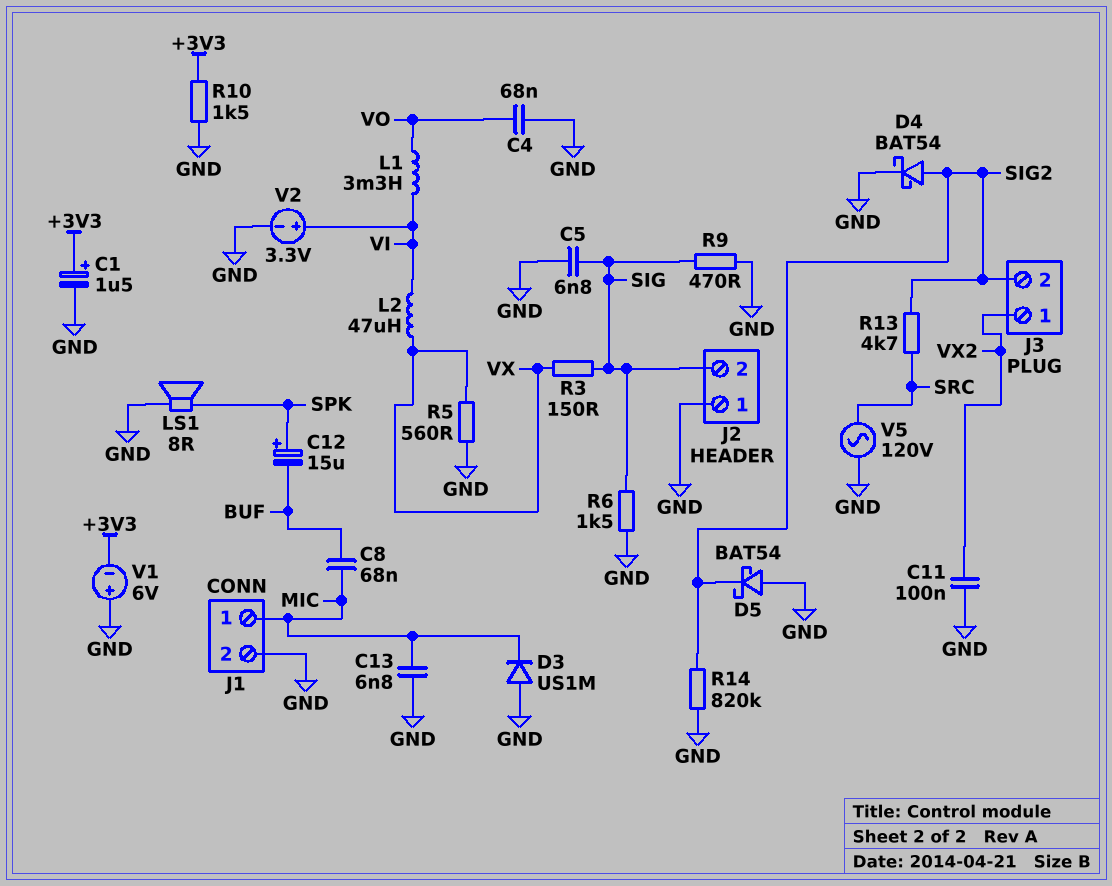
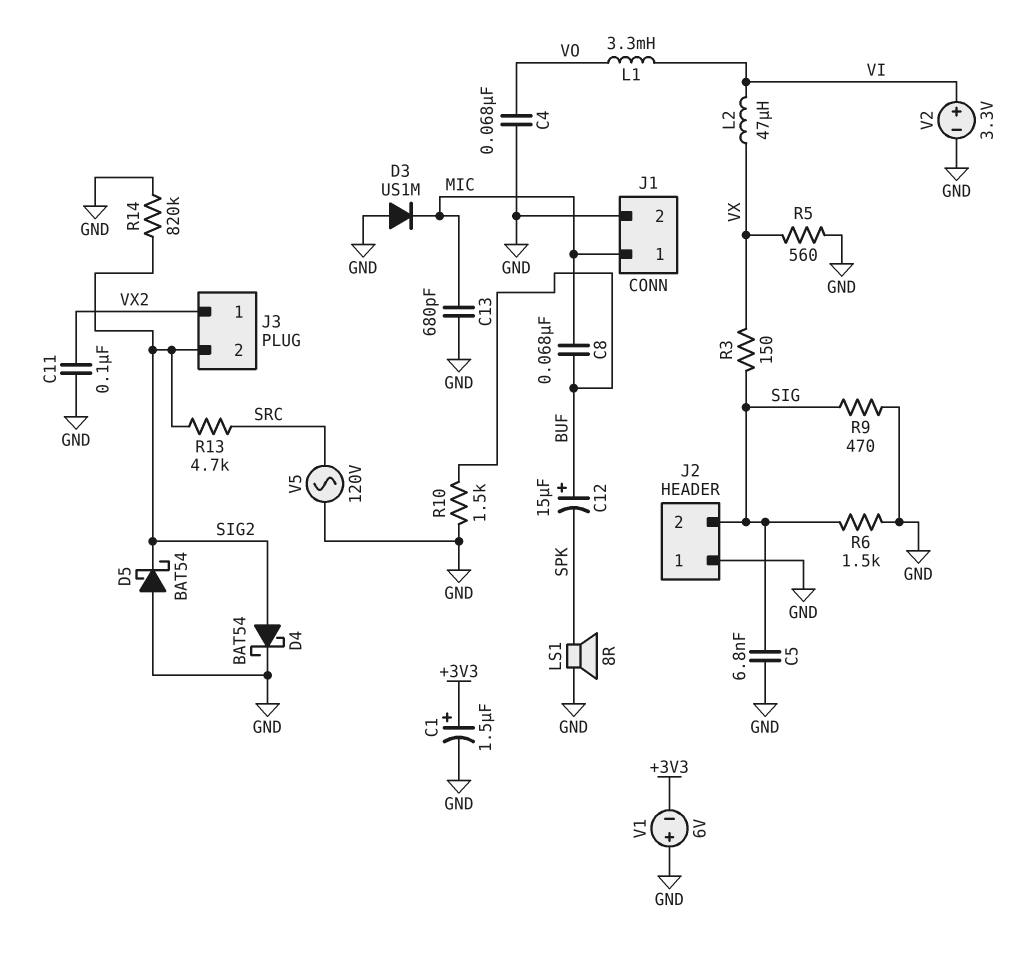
C12: 15uF (plus SPK, minus BUF) -> 15uF (plus BUF, minus SPK)
C13: 6.8nF (GND, MIC) -> 680pF (GND, MIC)
R10: 1.5k (+3V3, GND) -> 1.5k (BUF, GND)

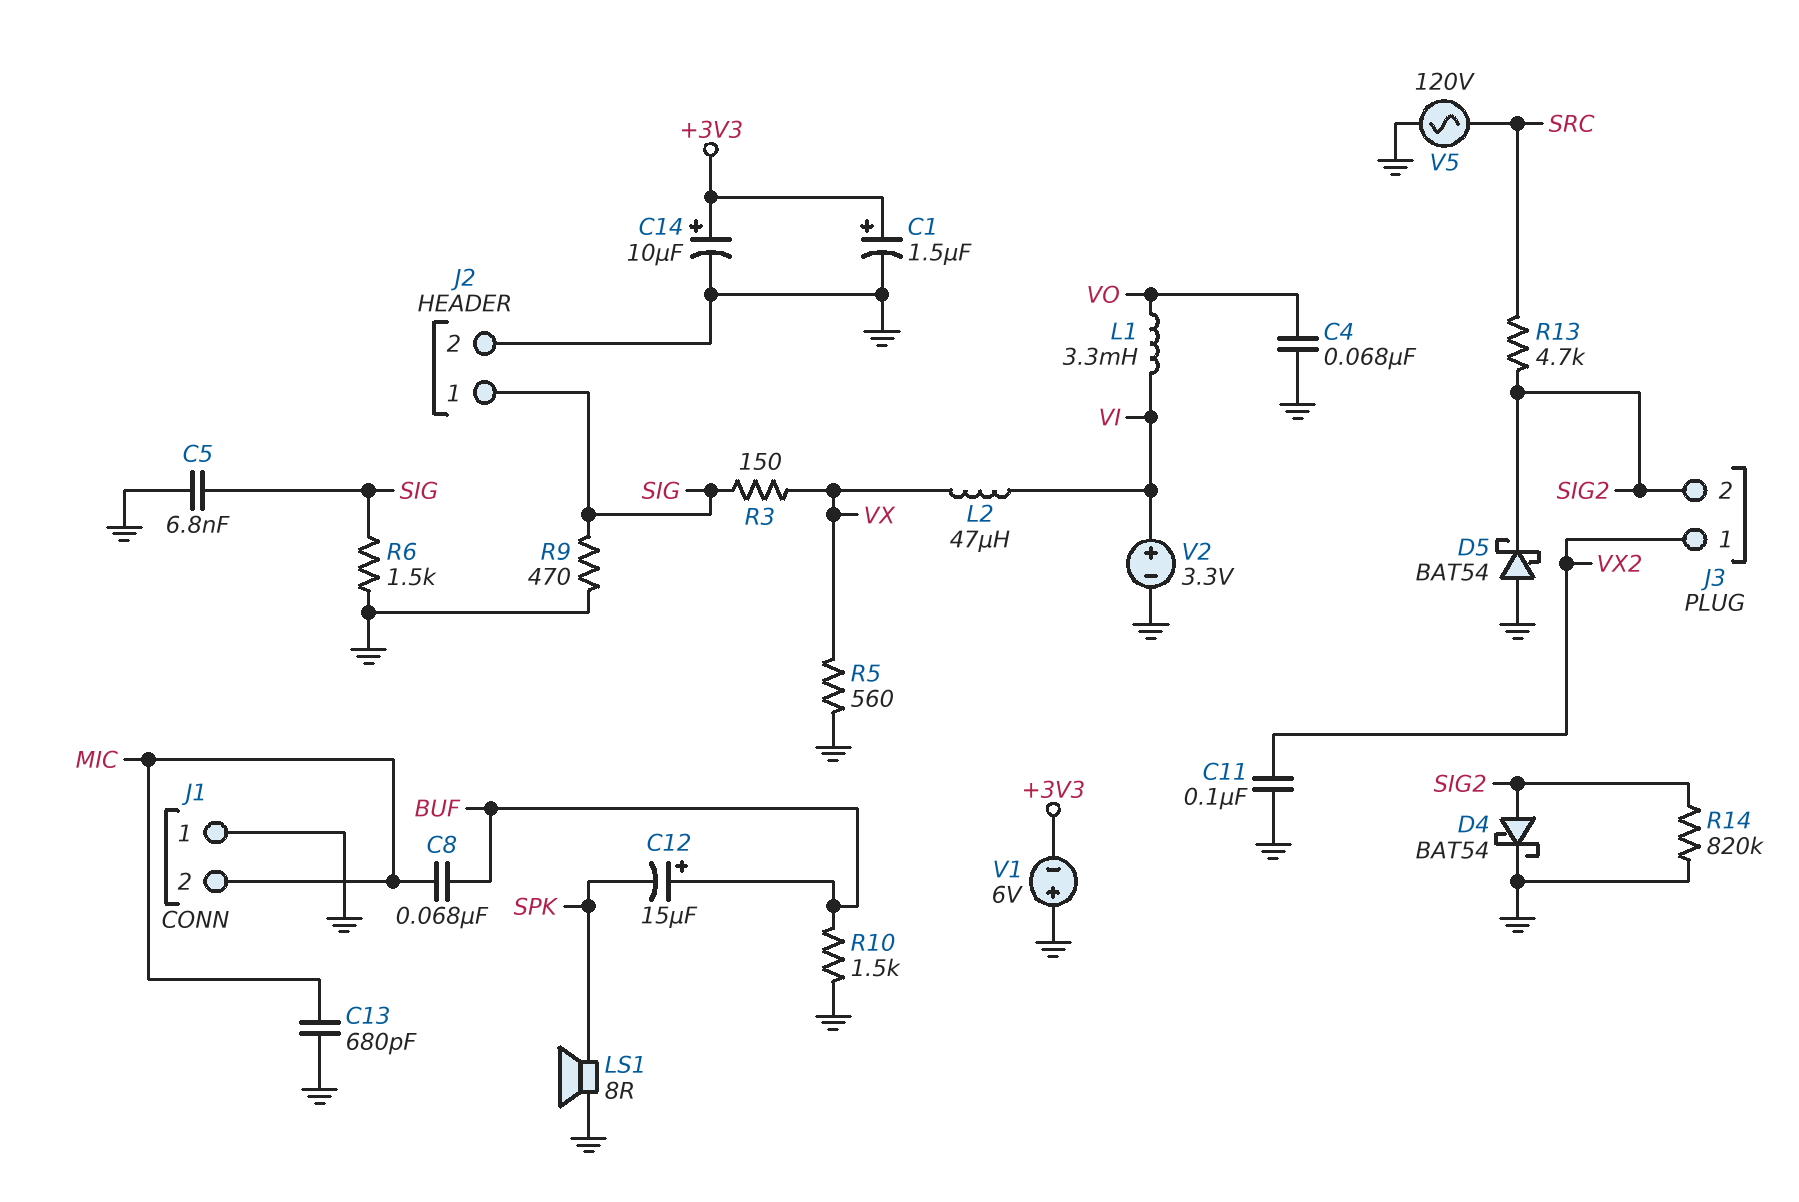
C14: none -> 10uF (plus +3V3, minus GND)
D3: diode US1M (A GND, K MIC) -> none
J1 pin 1: MIC -> GND
J1 pin 2: GND -> MIC
J2 pin 1: GND -> SIG
J2 pin 2: SIG -> GND

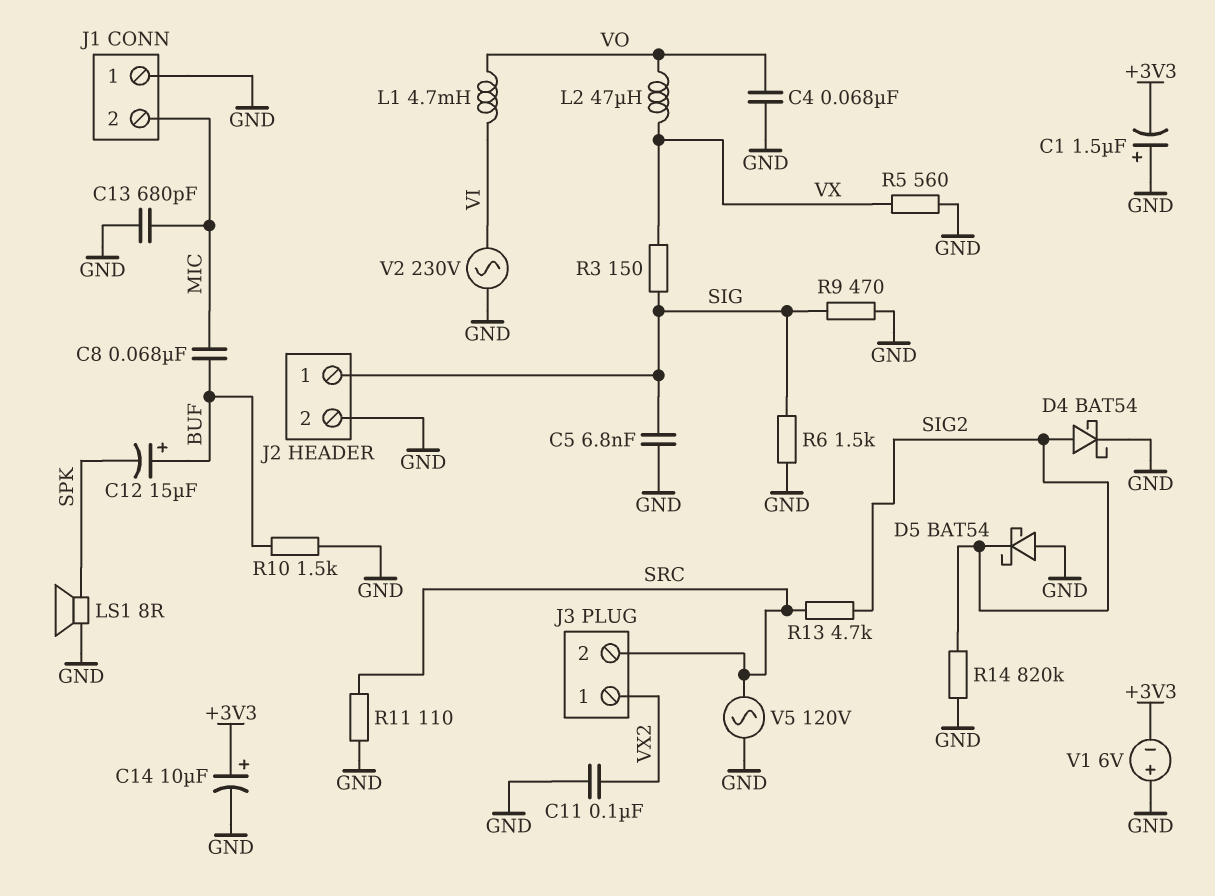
C1: 1.5uF (plus +3V3, minus GND) -> 1.5uF (plus GND, minus +3V3)
J3 pin 2: SIG2 -> SRC
L1: 3.3mH (VI, VO) -> 4.7mH (VI, VO)
L2: 47uH (VI, VX) -> 47uH (VO, VX)
R11: none -> 110 (GND, SRC)
V2: 3.3V (plus VI, minus GND) -> AC 230V (GND, VI)

